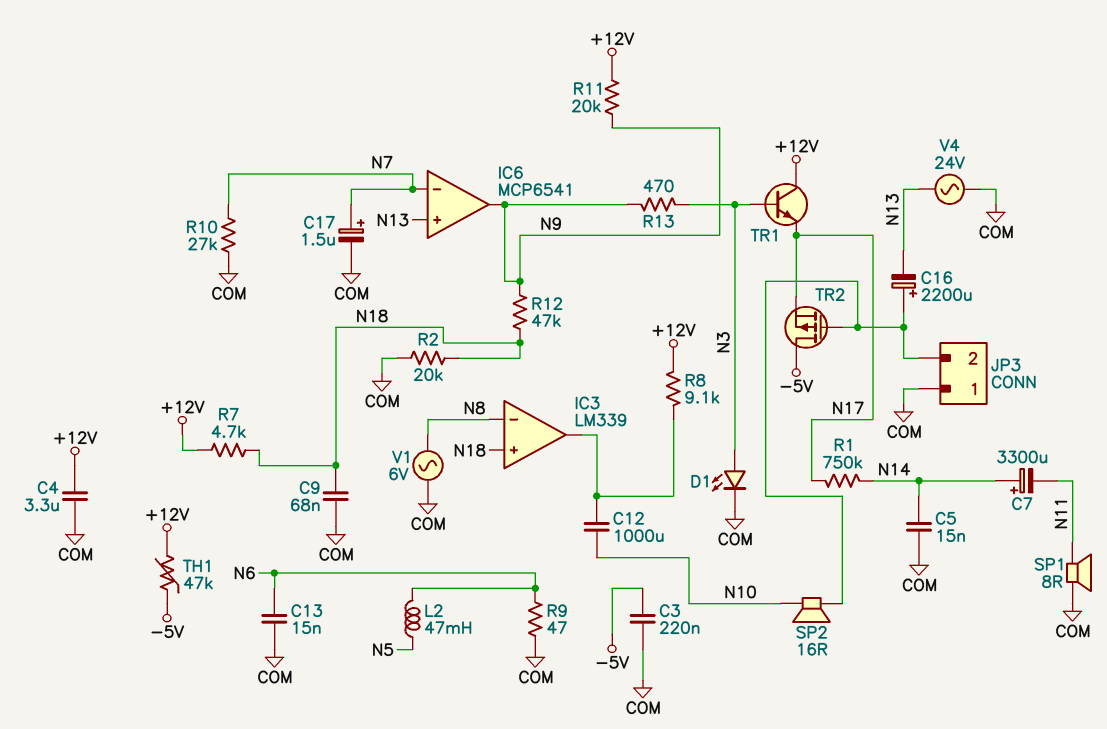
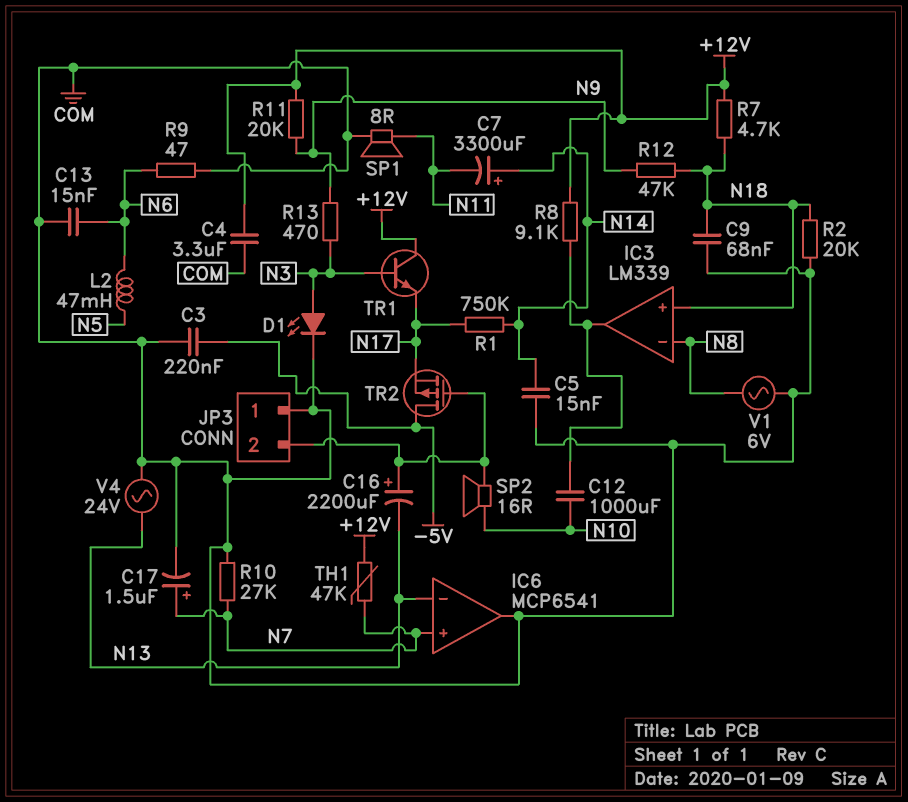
IC6 pin in+: N13 -> N7
IC6 pin in-: N7 -> N13
IC6 pin out: N9 -> COM
TH1: 47k (+12V, -5V) -> 47k (+12V, N7)

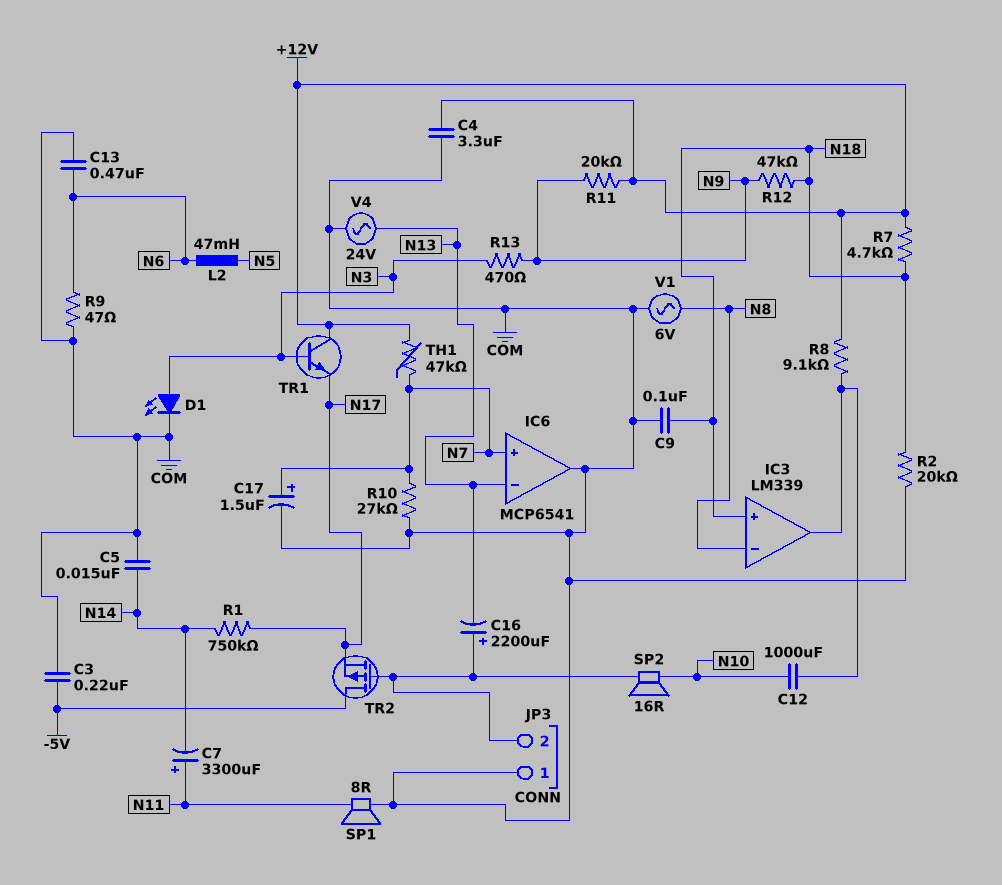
C7: 3300uF (plus N14, minus N11) -> 3300uF (plus N11, minus N14)
C9: 68nF (COM, N18) -> 100nF (COM, N18)
C13: 15nF (COM, N6) -> 470nF (COM, N6)

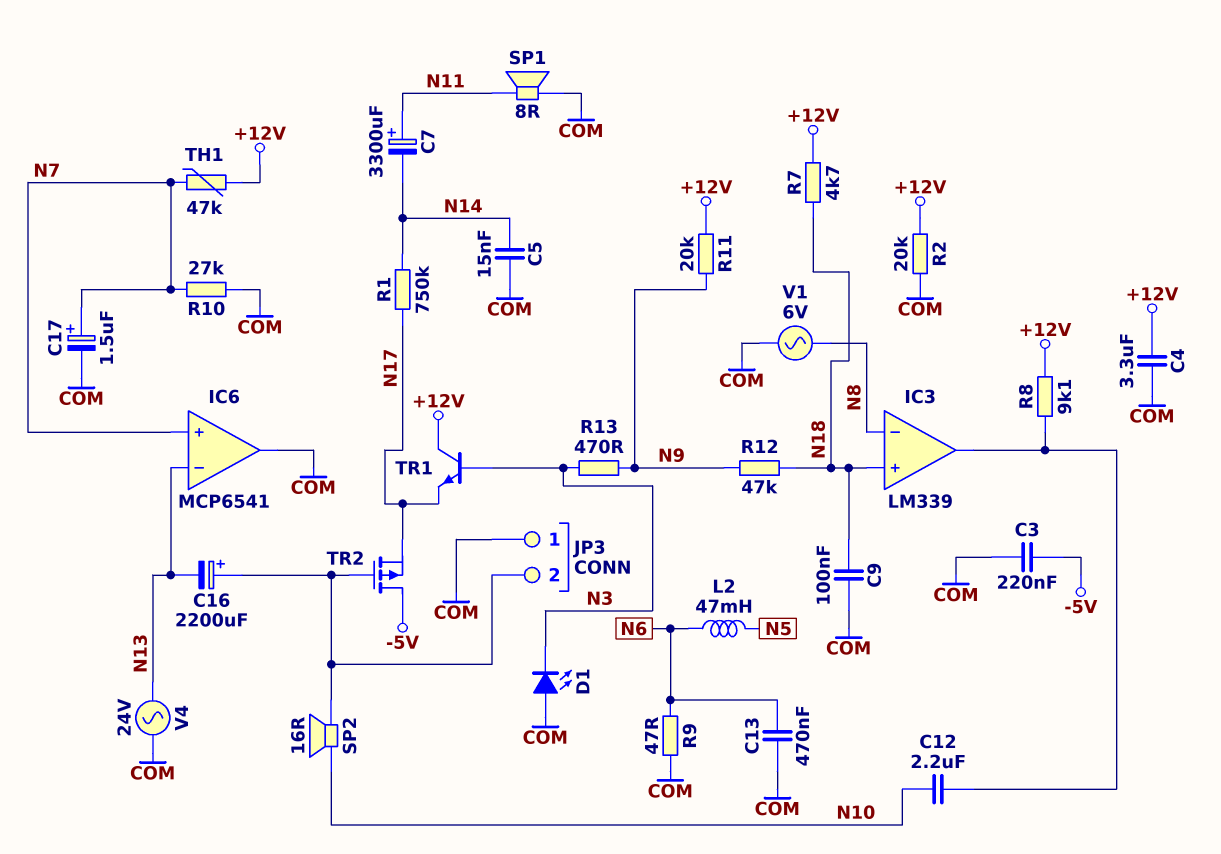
C12: 1000uF (IC3/out, N10) -> 2.2uF (IC3/out, N10)
D1: LED (A N3, K COM) -> LED (A COM, K N3)
R2: 20k (COM, N18) -> 20k (+12V, COM)

